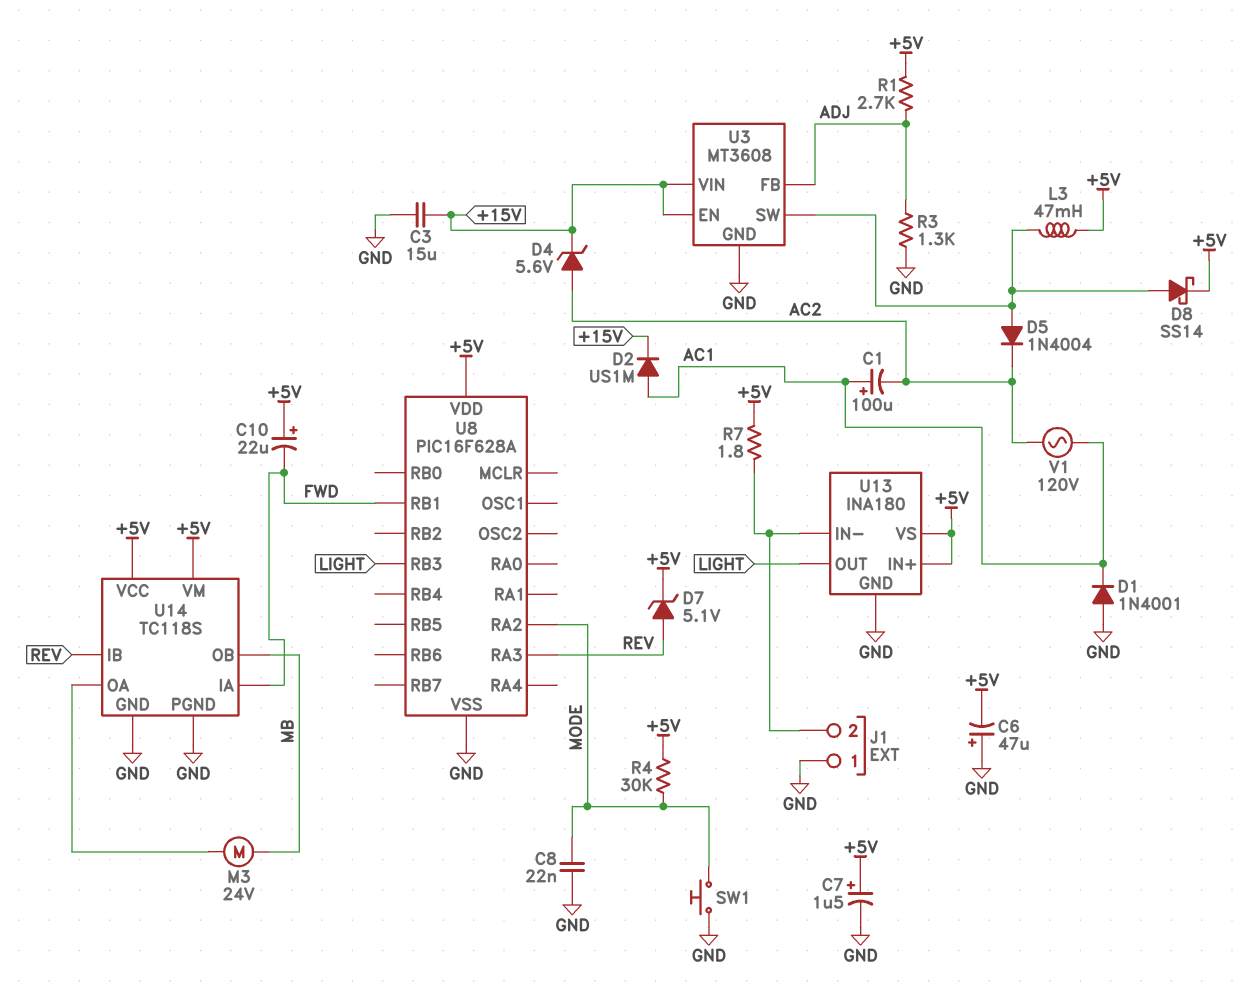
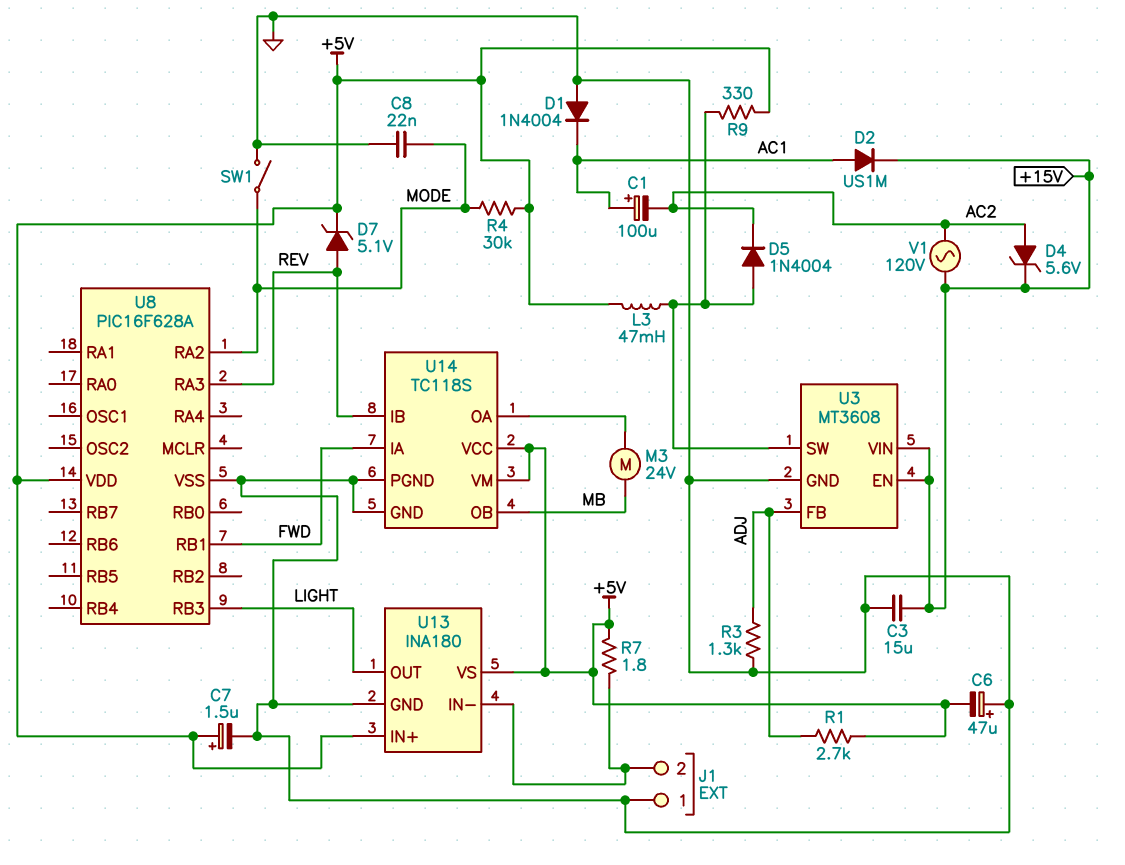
C10: 22uF (plus +5V, minus FWD) -> none
D1: diode 1N4001 (A GND, K AC1) -> diode 1N4004 (A GND, K AC1)
D8: schottky SS14 (A U3/SW, K +5V) -> none
R9: none -> 330 (+5V, U3/SW)
SW1: button (GND, MODE) -> switch (GND, MODE)
V1: AC 120V (AC1, AC2) -> AC 120V (+15V, AC2)

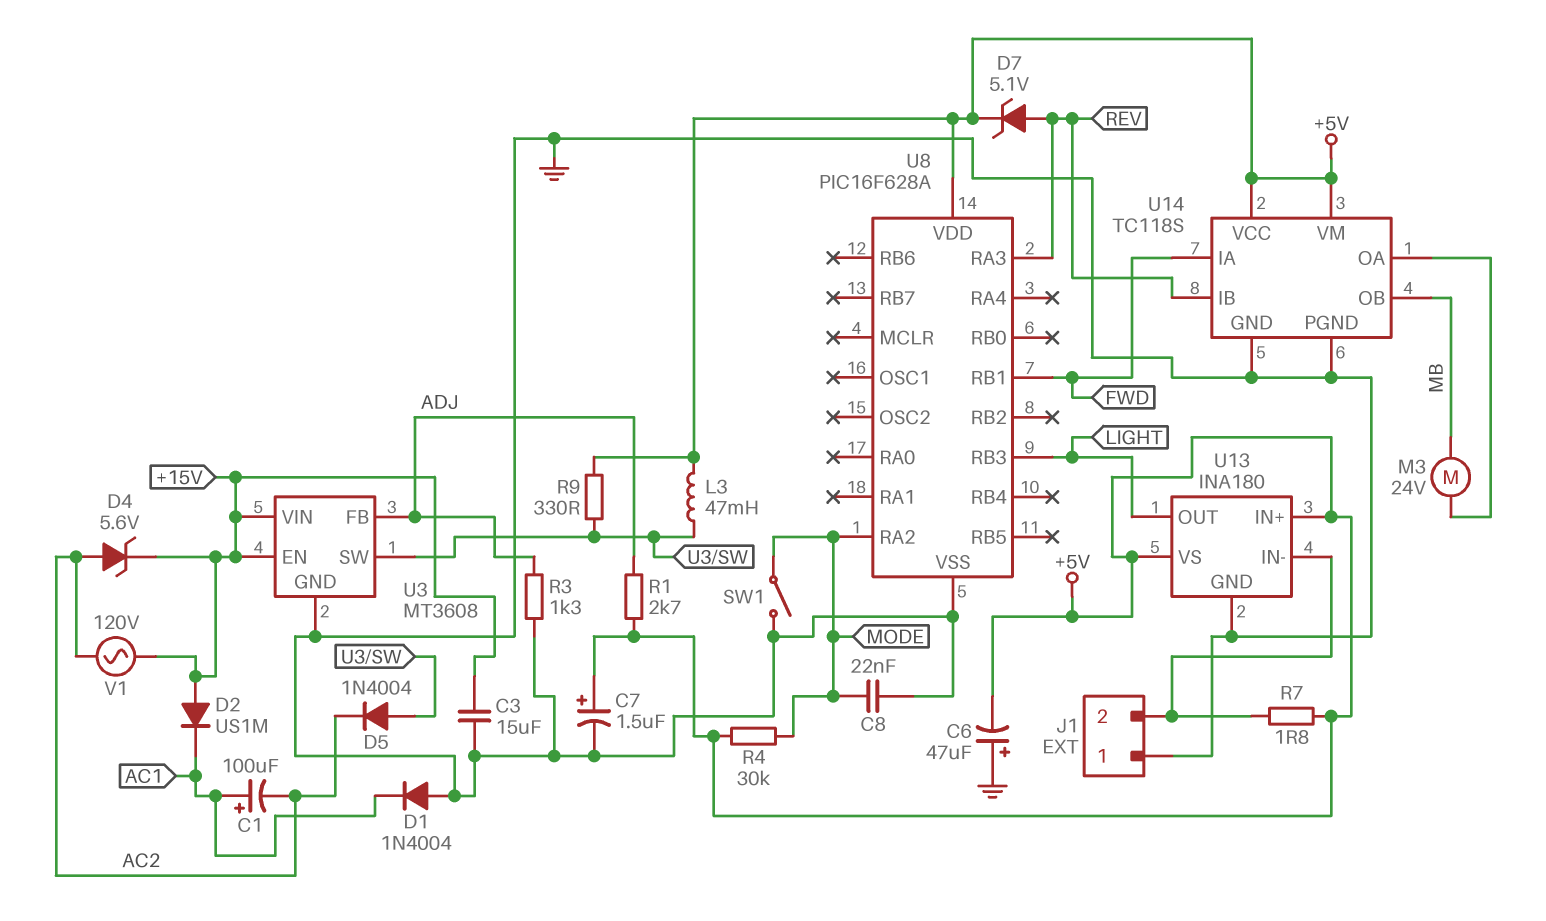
D2: diode US1M (A AC1, K +15V) -> diode US1M (A +15V, K AC1)

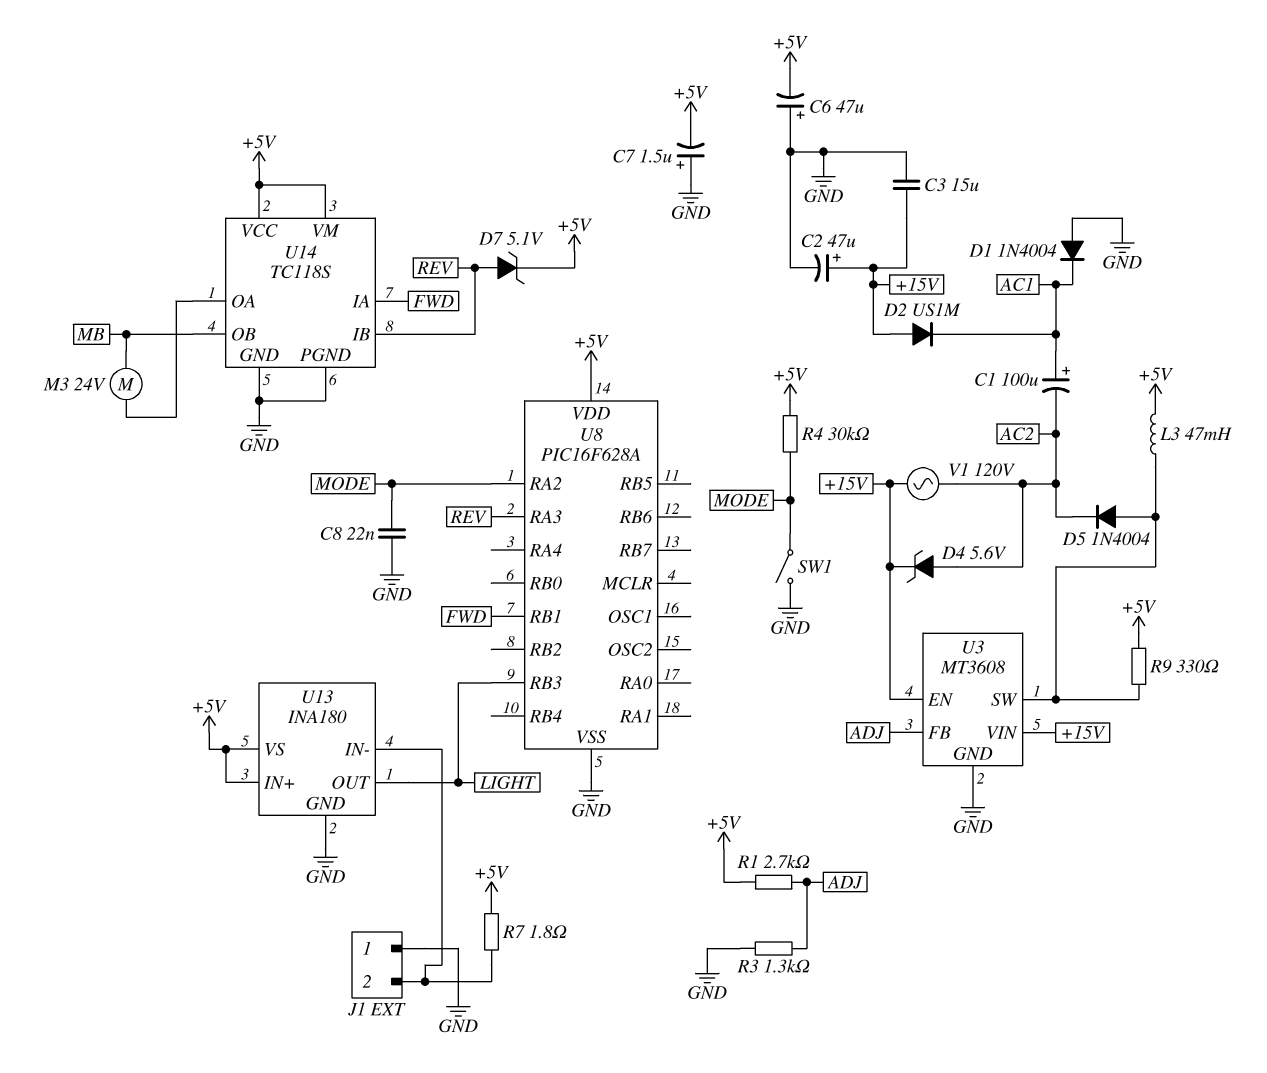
C2: none -> 47uF (plus +15V, minus GND)
C7: 1.5uF (plus +5V, minus GND) -> 1.5uF (plus GND, minus +5V)

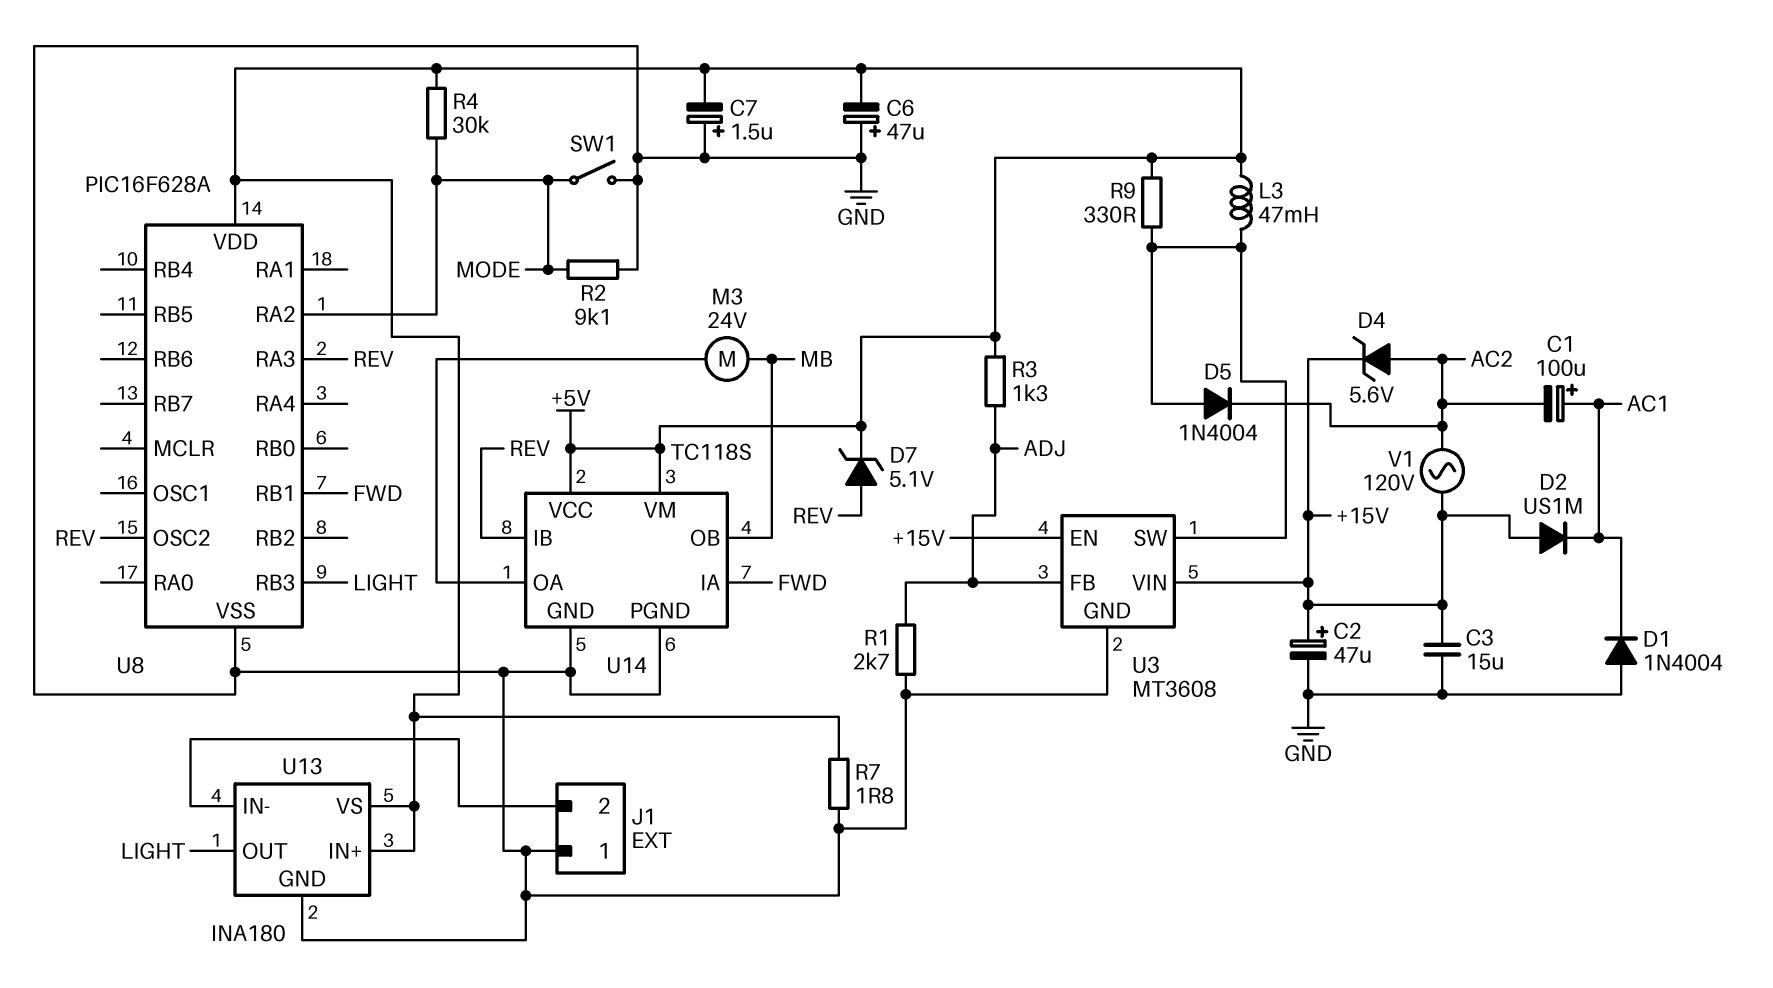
C8: 22nF (GND, MODE) -> none
R1: 2.7k (+5V, ADJ) -> 2.7k (ADJ, GND)
R2: none -> 9.1k (GND, MODE)
R3: 1.3k (ADJ, GND) -> 1.3k (+5V, ADJ)
R7: 1.8 (+5V, J1/2) -> 1.8 (+5V, GND)
U8 pin OSC2: none -> REV

